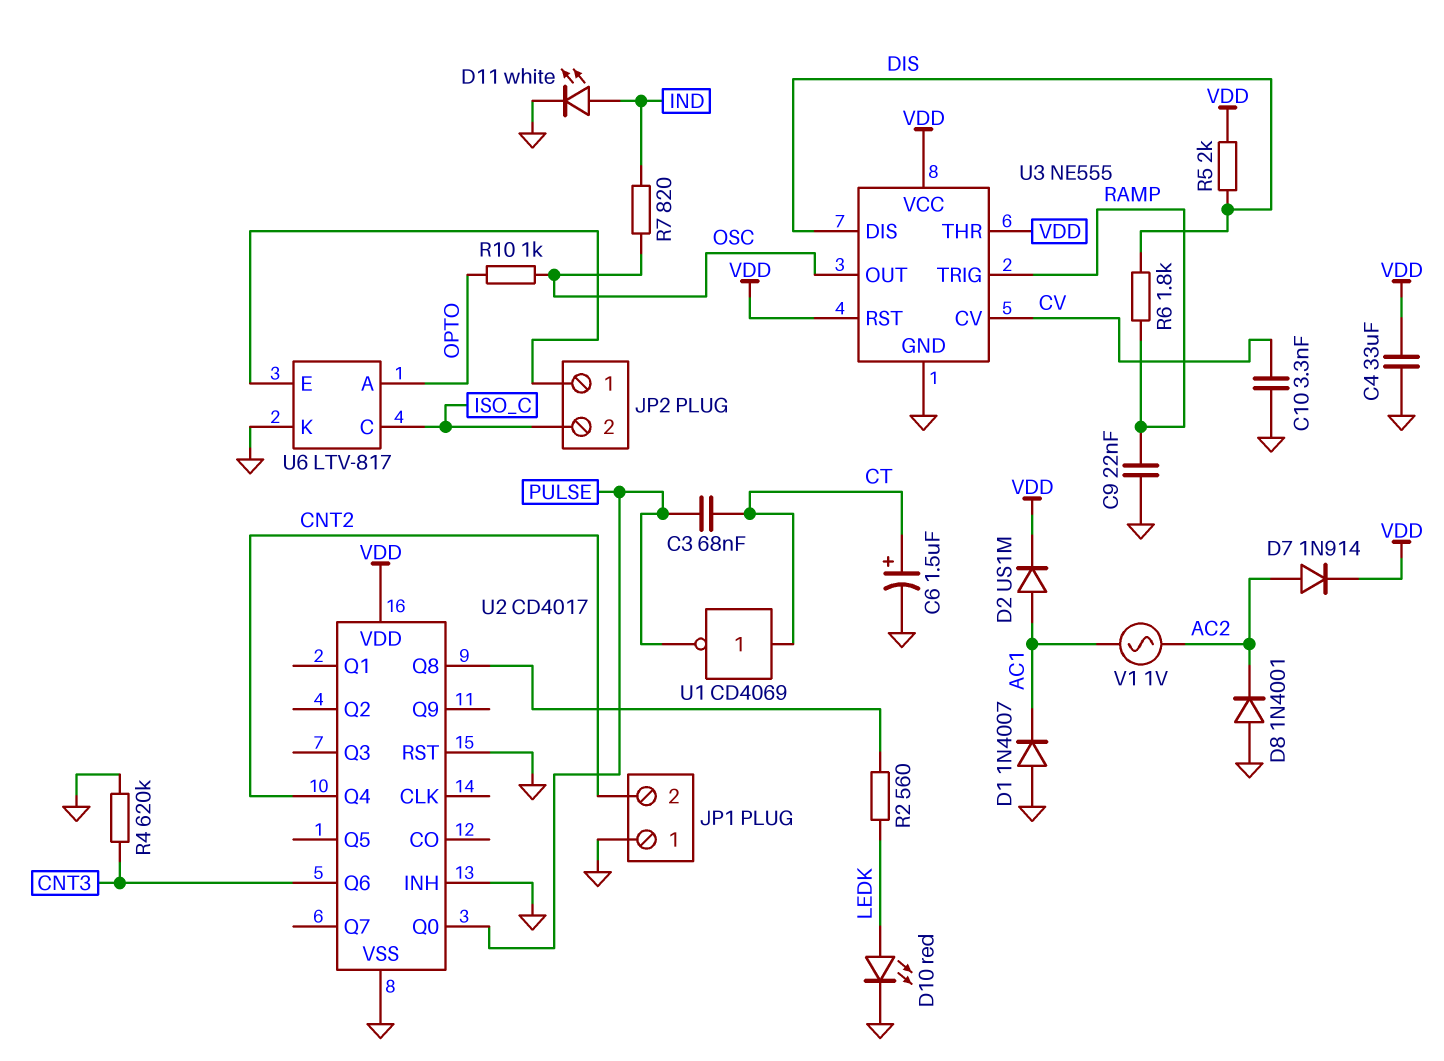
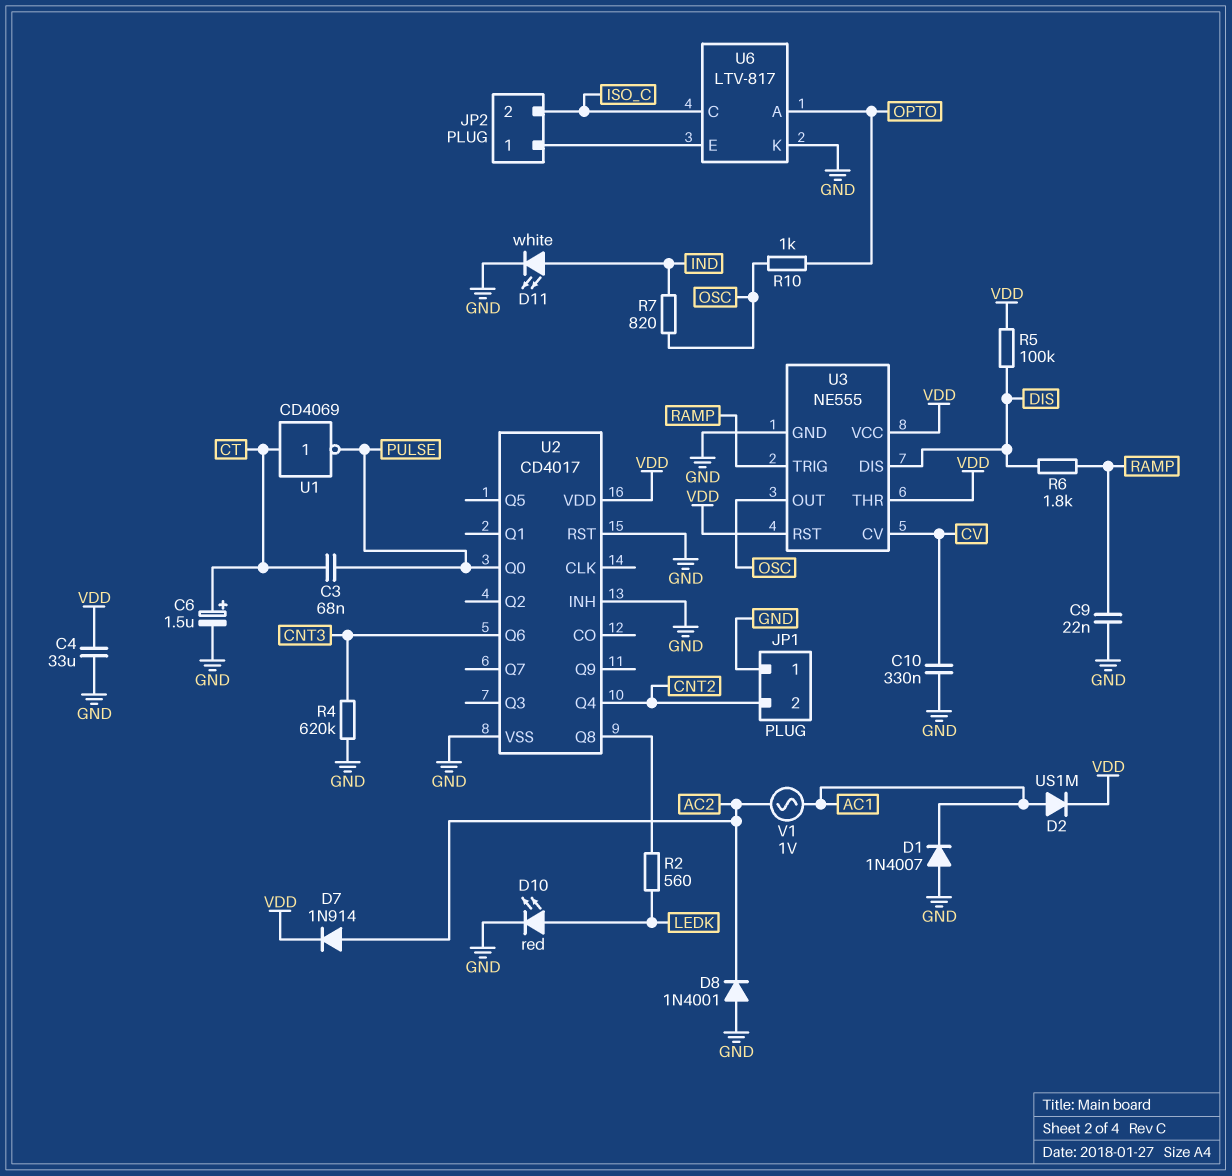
C10: 3.3nF (CV, GND) -> 330nF (CV, GND)
R5: 2k (DIS, VDD) -> 100k (DIS, VDD)

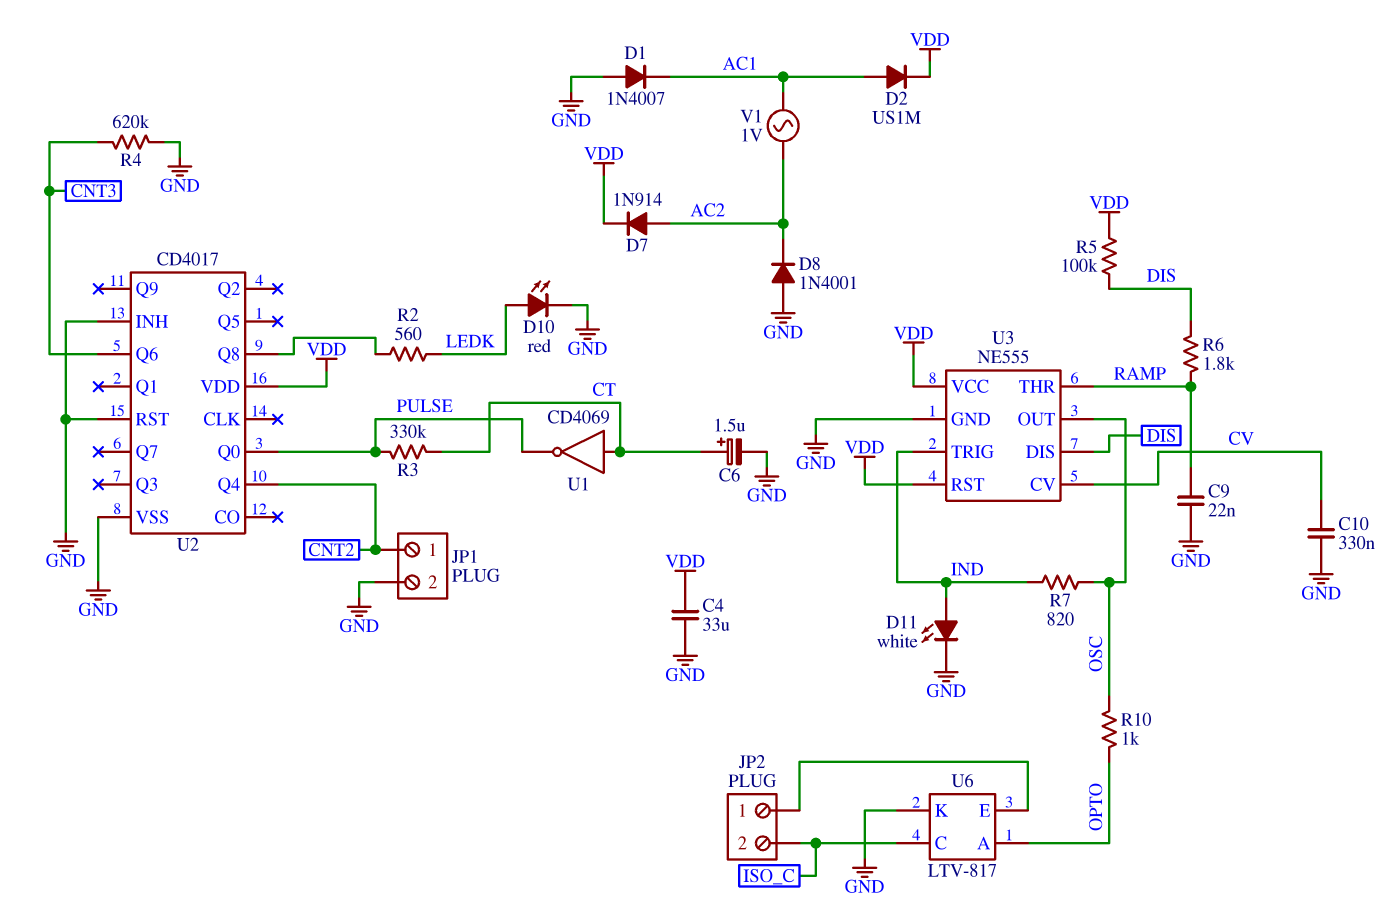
C3: 68nF (CT, PULSE) -> none
JP1 pin 1: GND -> CNT2
JP1 pin 2: CNT2 -> GND
R3: none -> 330k (CT, PULSE)
U3 pin THR: VDD -> RAMP
U3 pin TRIG: RAMP -> IND

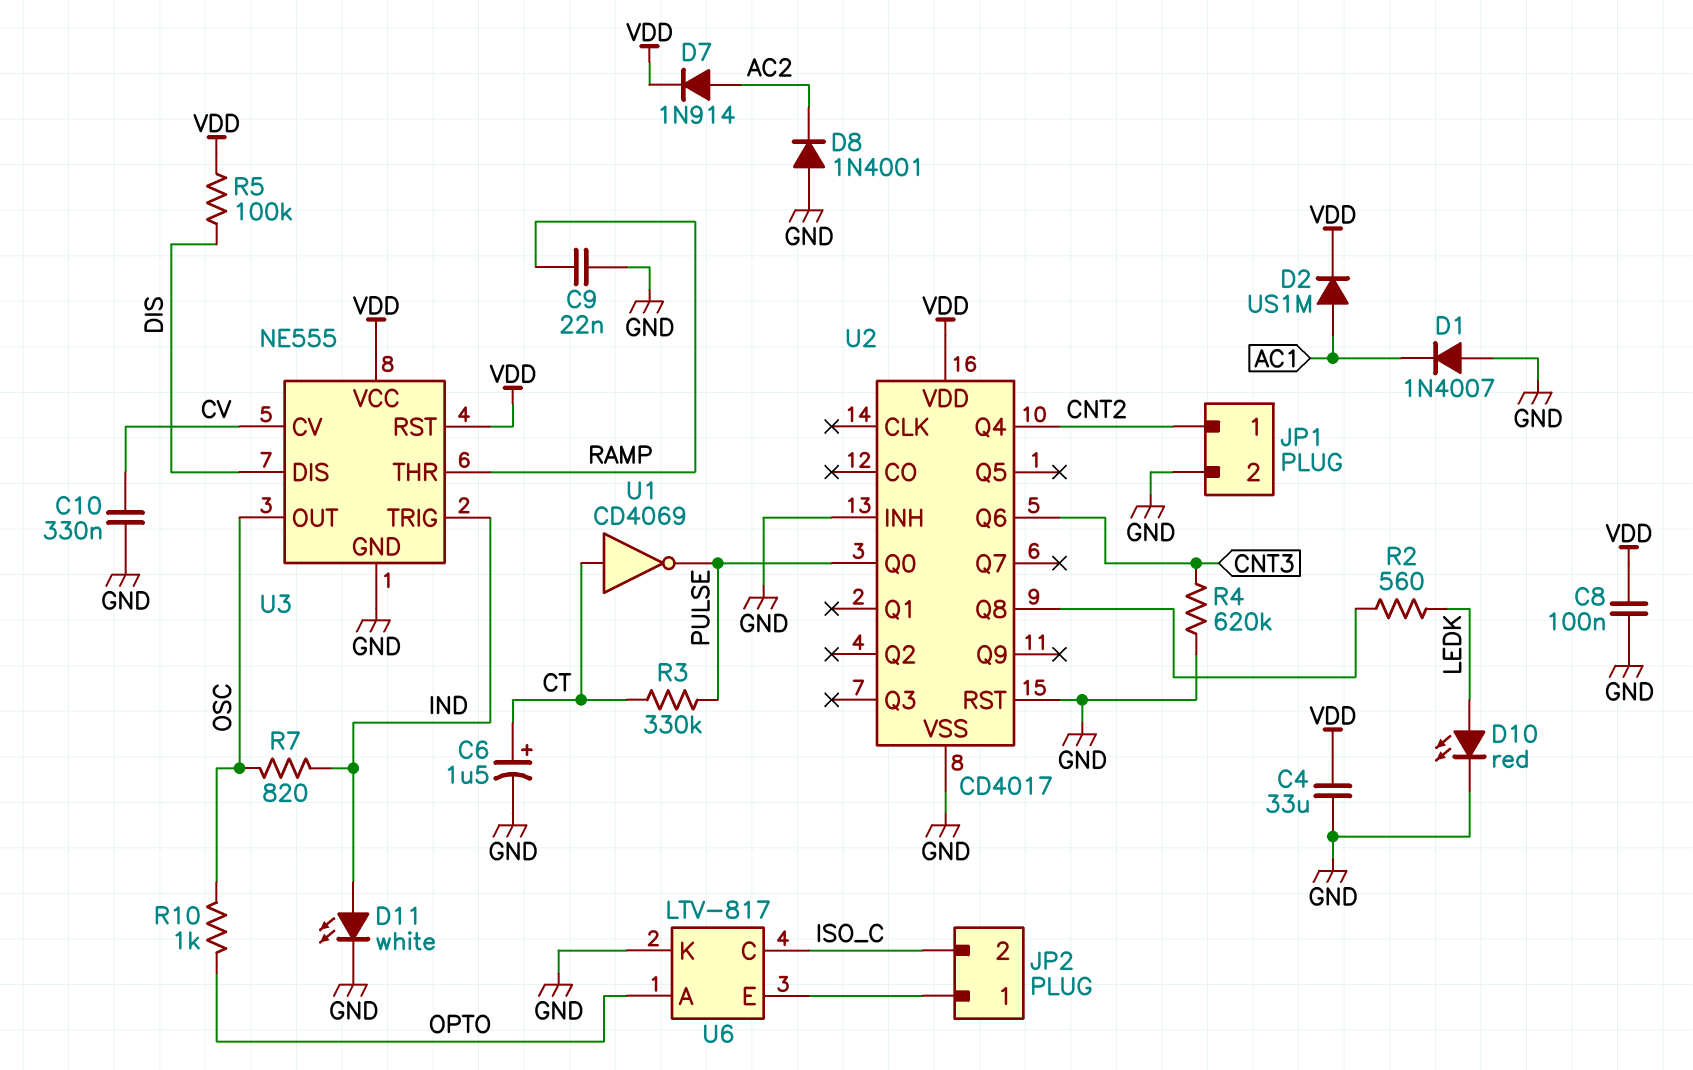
C8: none -> 100nF (GND, VDD)
R6: 1.8k (DIS, RAMP) -> none
V1: AC 1V (AC1, AC2) -> none

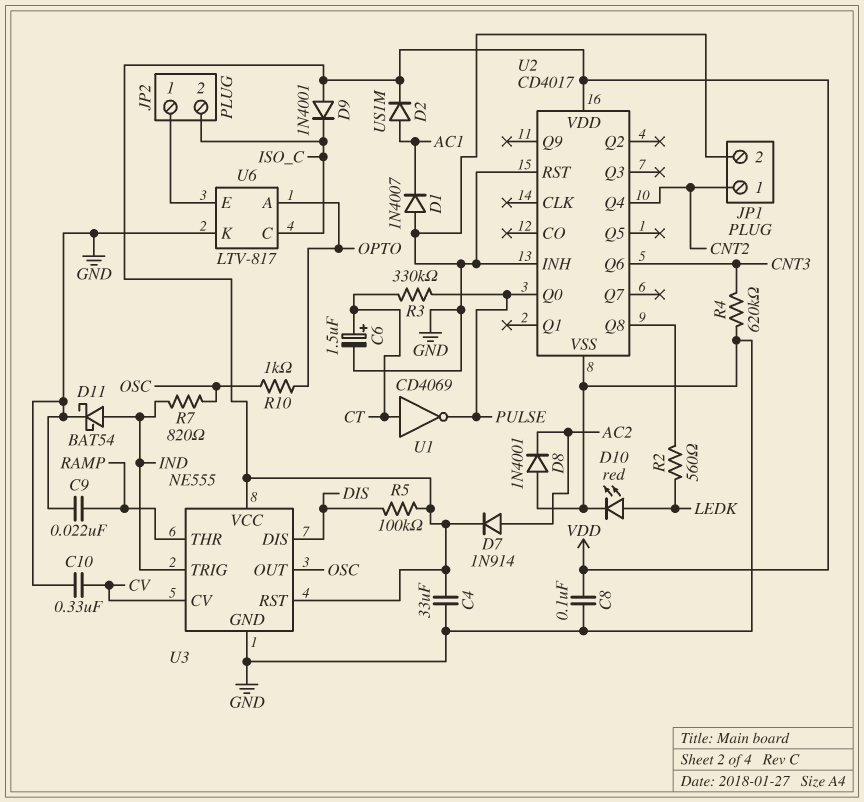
D9: none -> diode 1N4001 (A VDD, K ISO_C)
D11: LED white (A IND, K GND) -> schottky BAT54 (A IND, K GND)

